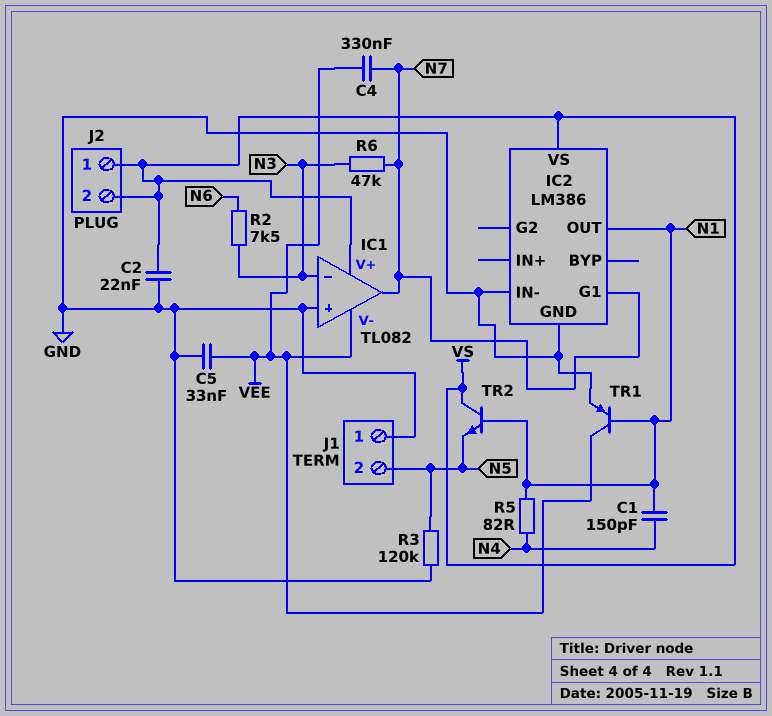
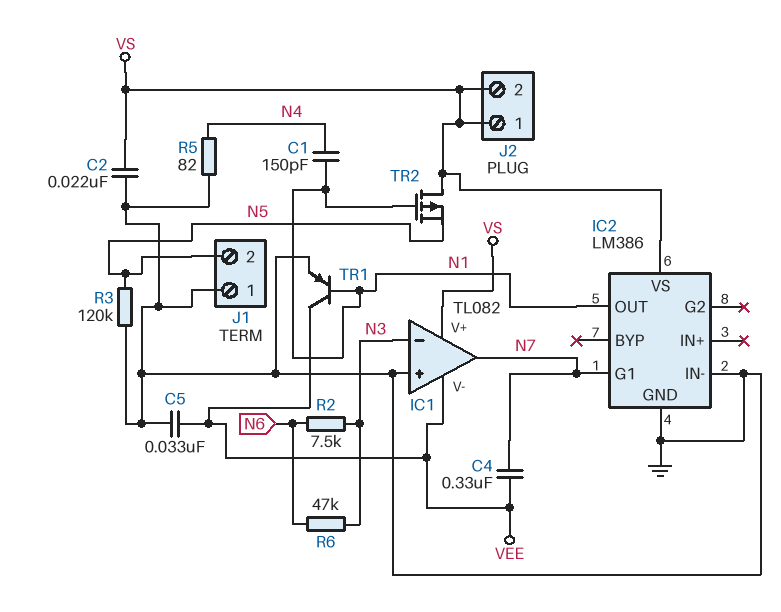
R5: 82 (N1, N4) -> 82 (GND, N4)
R6: 47k (N3, N7) -> 47k (N3, N6)
TR2: NPN (B N1, C VS, E N5) -> PMOS (G N1, D VS, S N5)

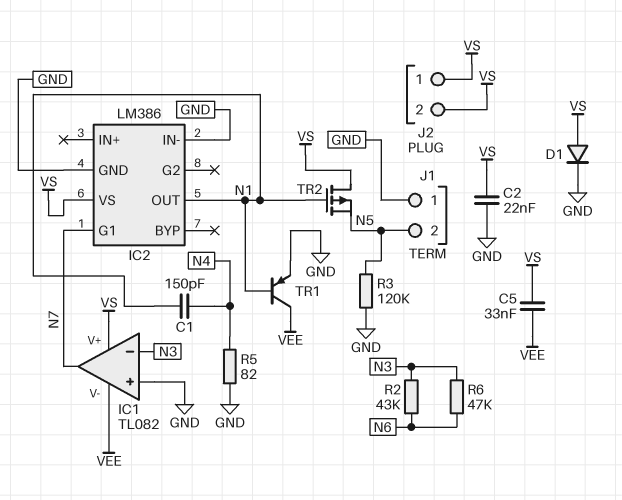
C4: 330nF (N7, VEE) -> none
C5: 33nF (GND, VEE) -> 33nF (VEE, VS)
D1: none -> diode (A VS, K GND)
R2: 7.5k (N3, N6) -> 43k (N3, N6)

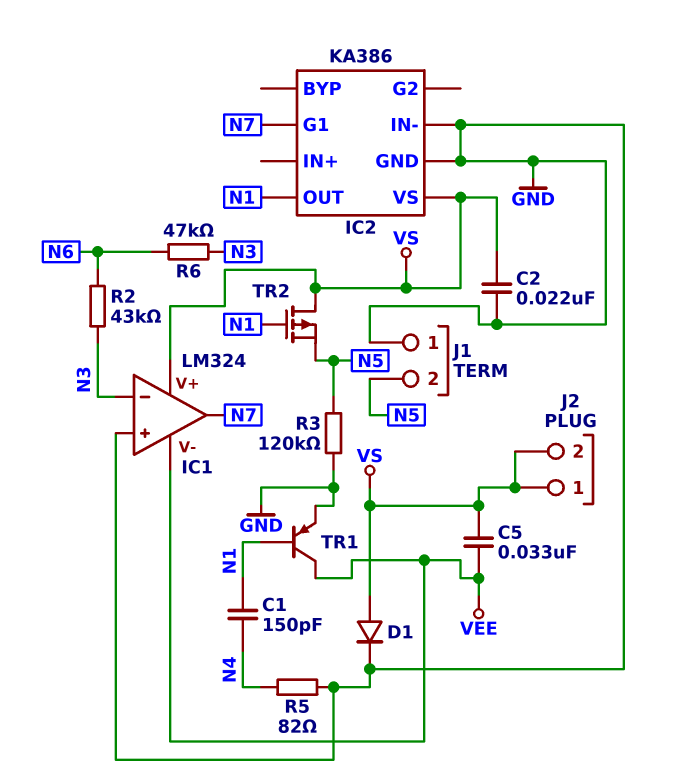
IC1: TL082 -> LM324
IC2: LM386 -> KA386

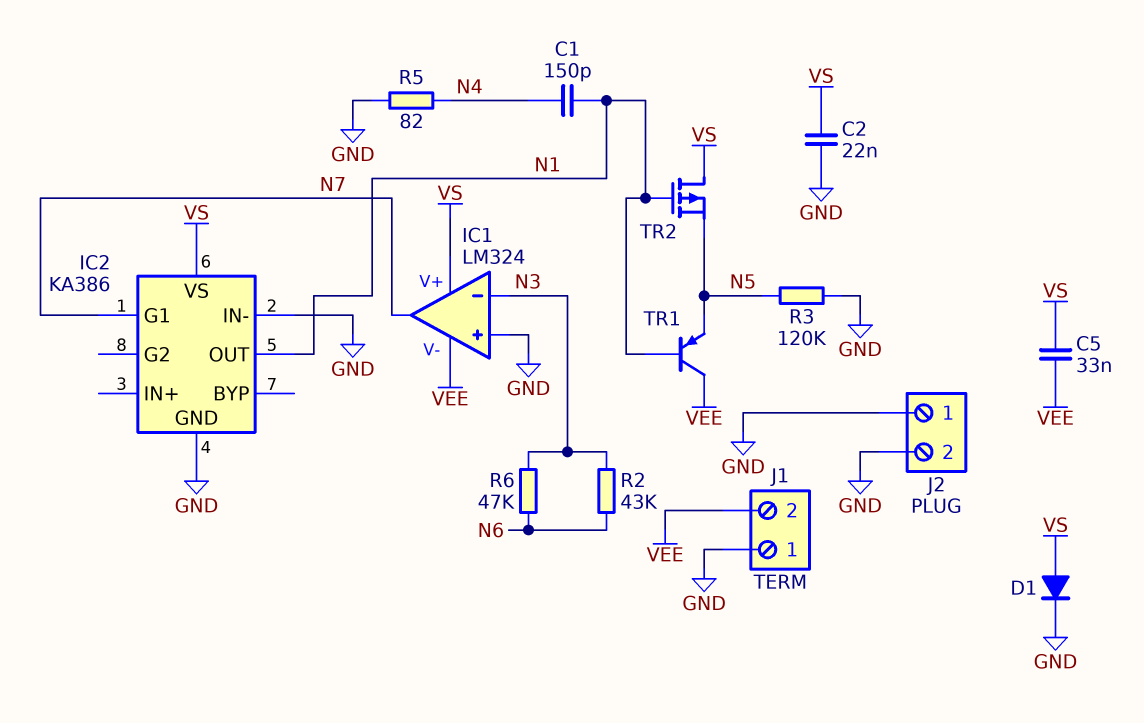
J1 pin 2: N5 -> VEE
J2 pin 1: VS -> GND
J2 pin 2: VS -> GND
TR1: PNP (B N1, C VEE, E GND) -> PNP (B N1, C VEE, E N5)

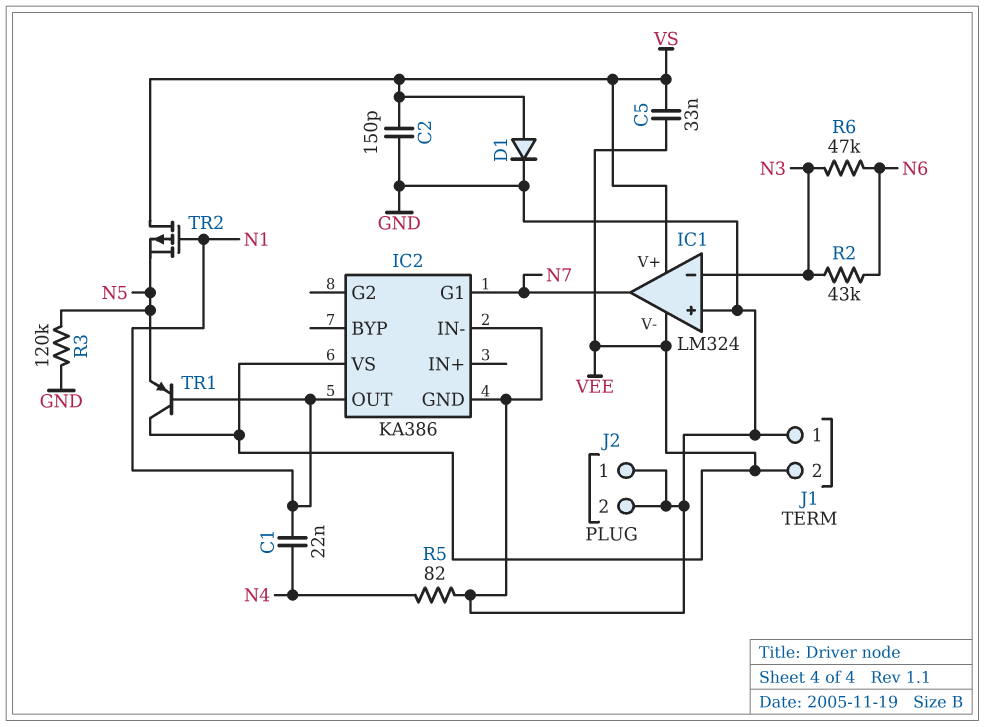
C1: 150pF (N1, N4) -> 22nF (N1, N4)
C2: 22nF (GND, VS) -> 150pF (GND, VS)
IC2 pin VS: VS -> VEE

